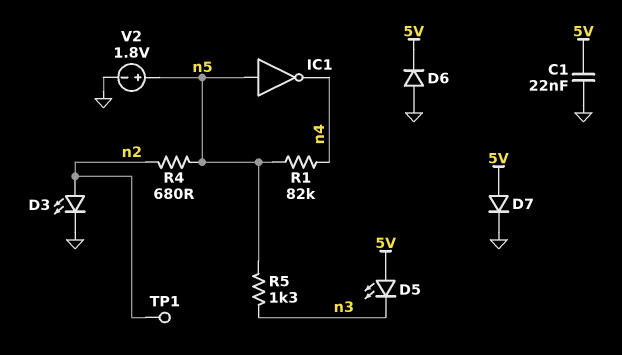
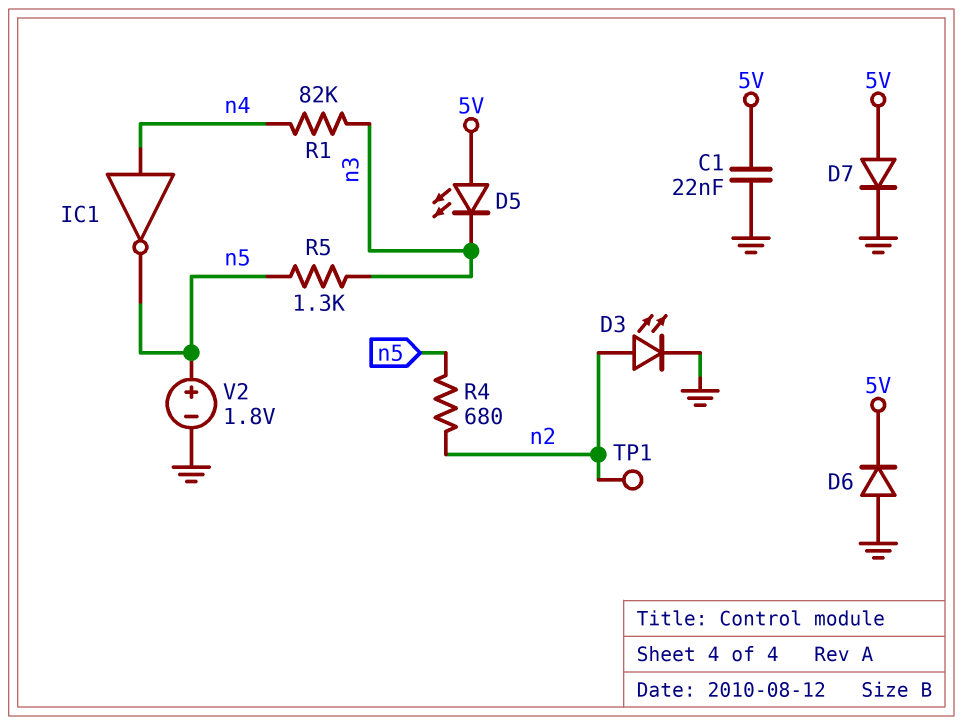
IC1: NOT (in n5, out n4) -> NOT (in n4, out n5)
R1: 82k (n4, n5) -> 82k (n3, n4)

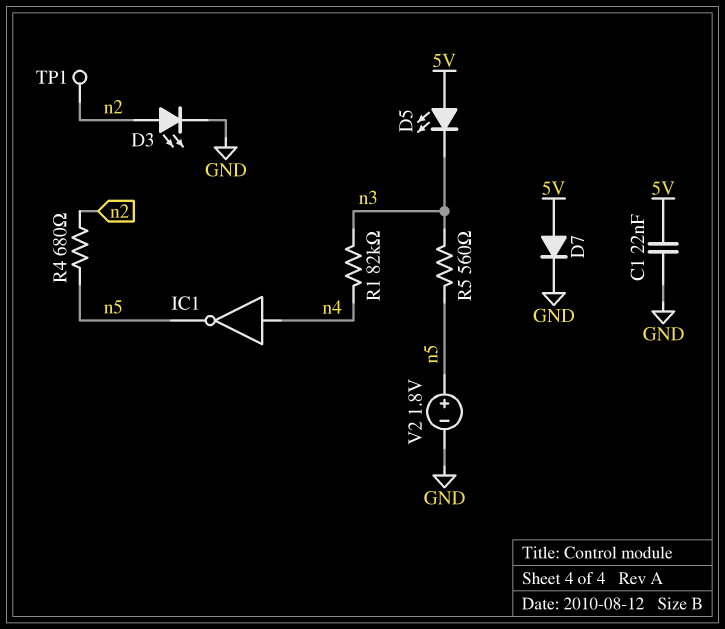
D6: diode (A GND, K 5V) -> none
R5: 1.3k (n3, n5) -> 560 (n3, n5)

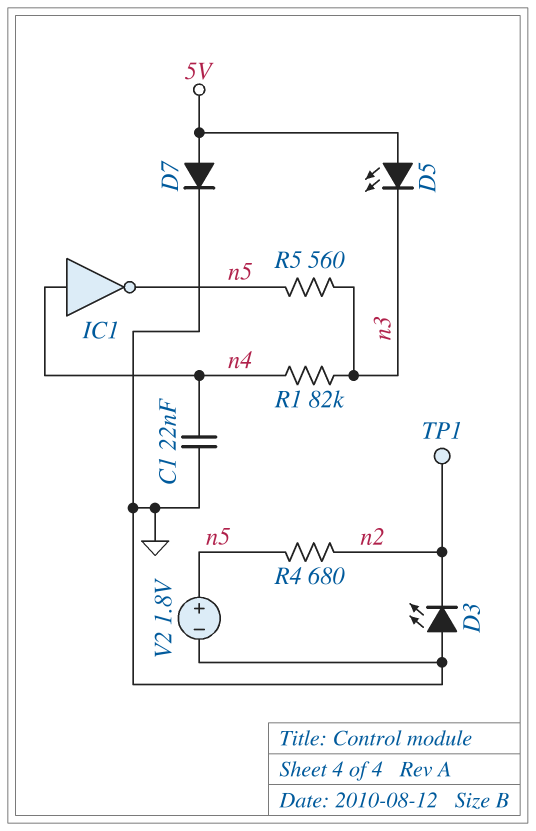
C1: 22nF (5V, GND) -> 22nF (GND, n4)
D3: LED (A n2, K GND) -> LED (A GND, K n2)

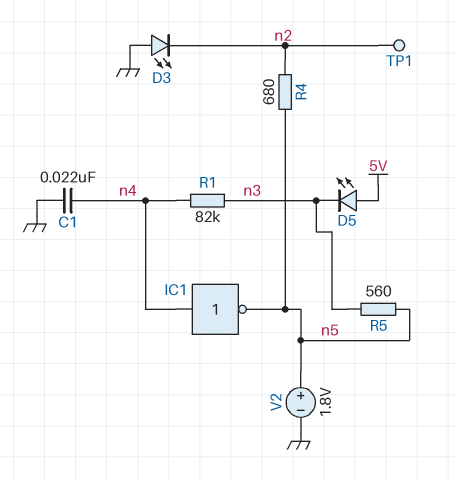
D7: diode (A 5V, K GND) -> none

